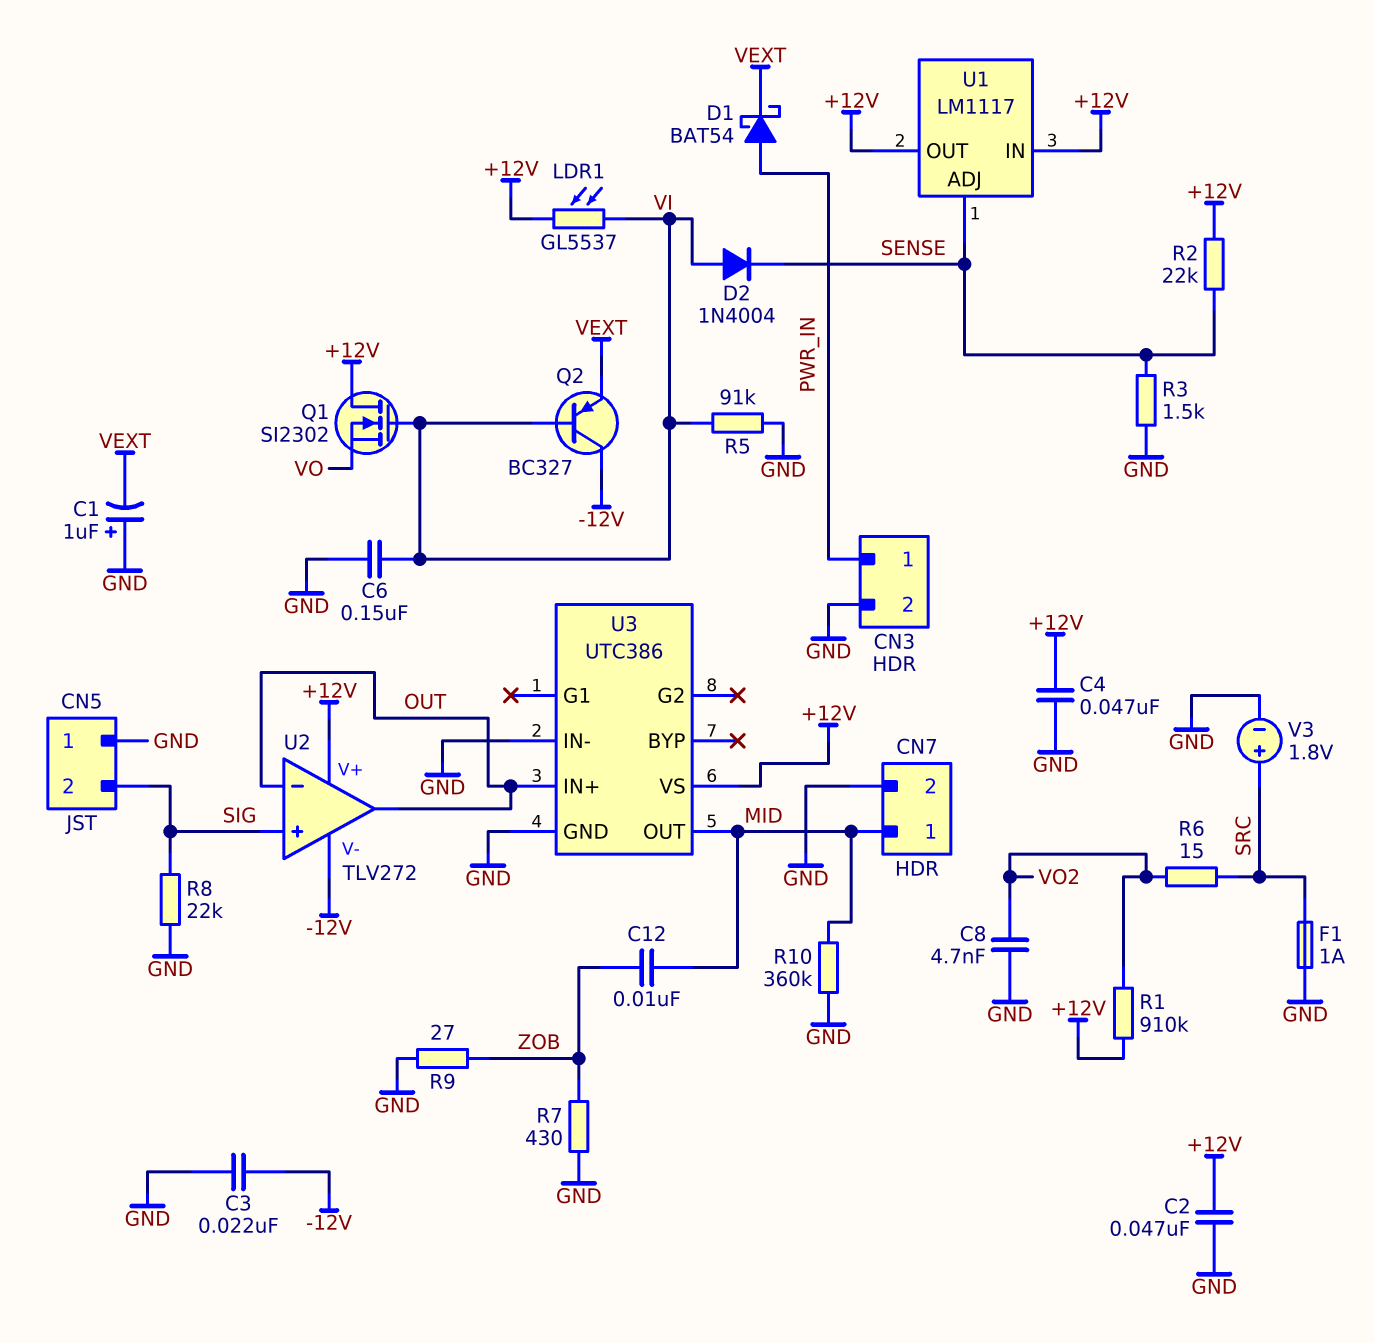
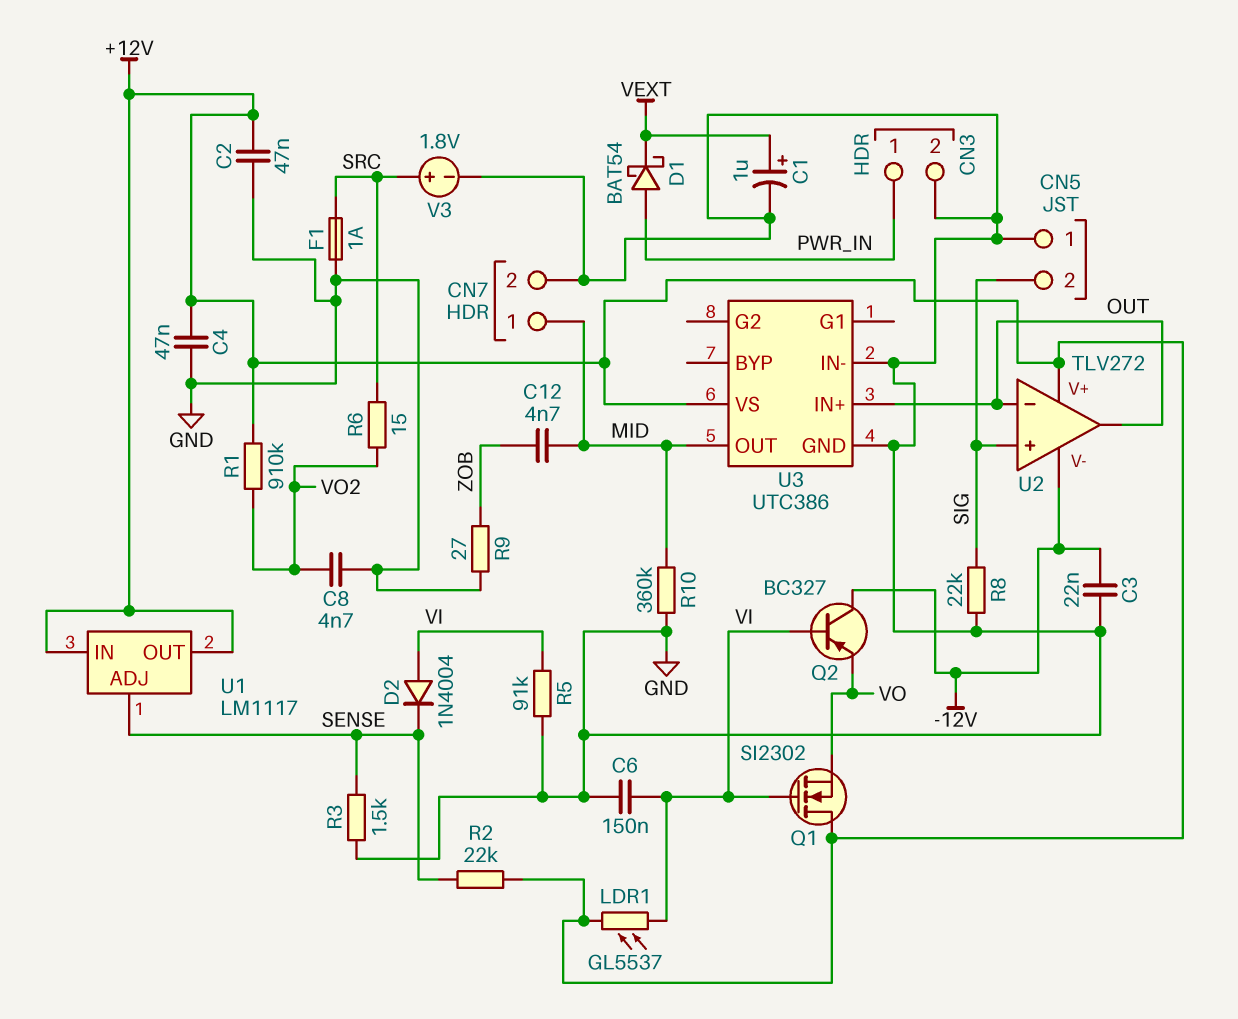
C1: 1uF (plus GND, minus VEXT) -> 1uF (plus VEXT, minus GND)
C12: 10nF (MID, ZOB) -> 4.7nF (MID, ZOB)
Q2: PNP BC327 (B VI, C -12V, E VEXT) -> PNP BC327 (B VI, C -12V, E VO)
R7: 430 (GND, ZOB) -> none

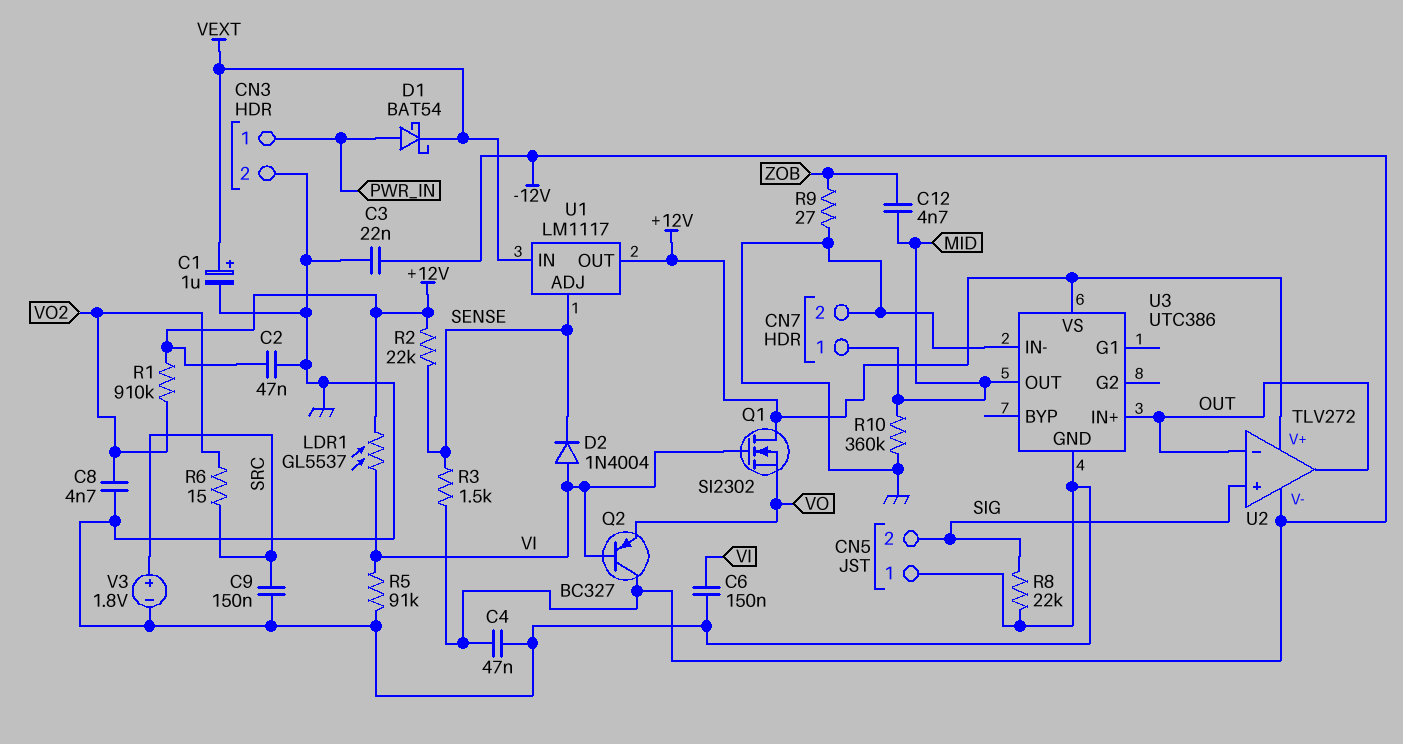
C4: 47nF (+12V, GND) -> 47nF (-12V, GND)
C9: none -> 150nF (GND, SRC)
F1: 1A (GND, SRC) -> none
R3: 1.5k (GND, SENSE) -> 1.5k (-12V, SENSE)
U1 pin IN: +12V -> VEXT

